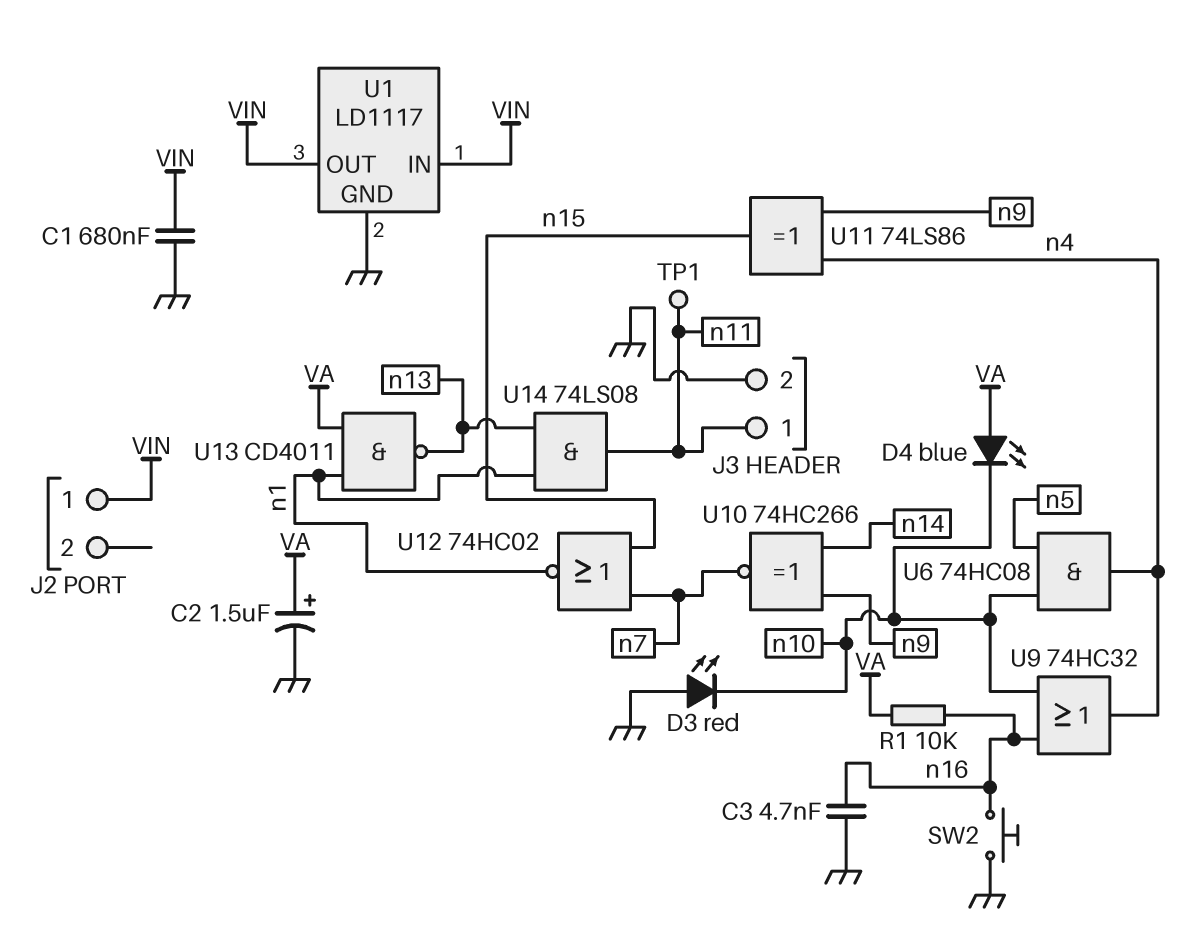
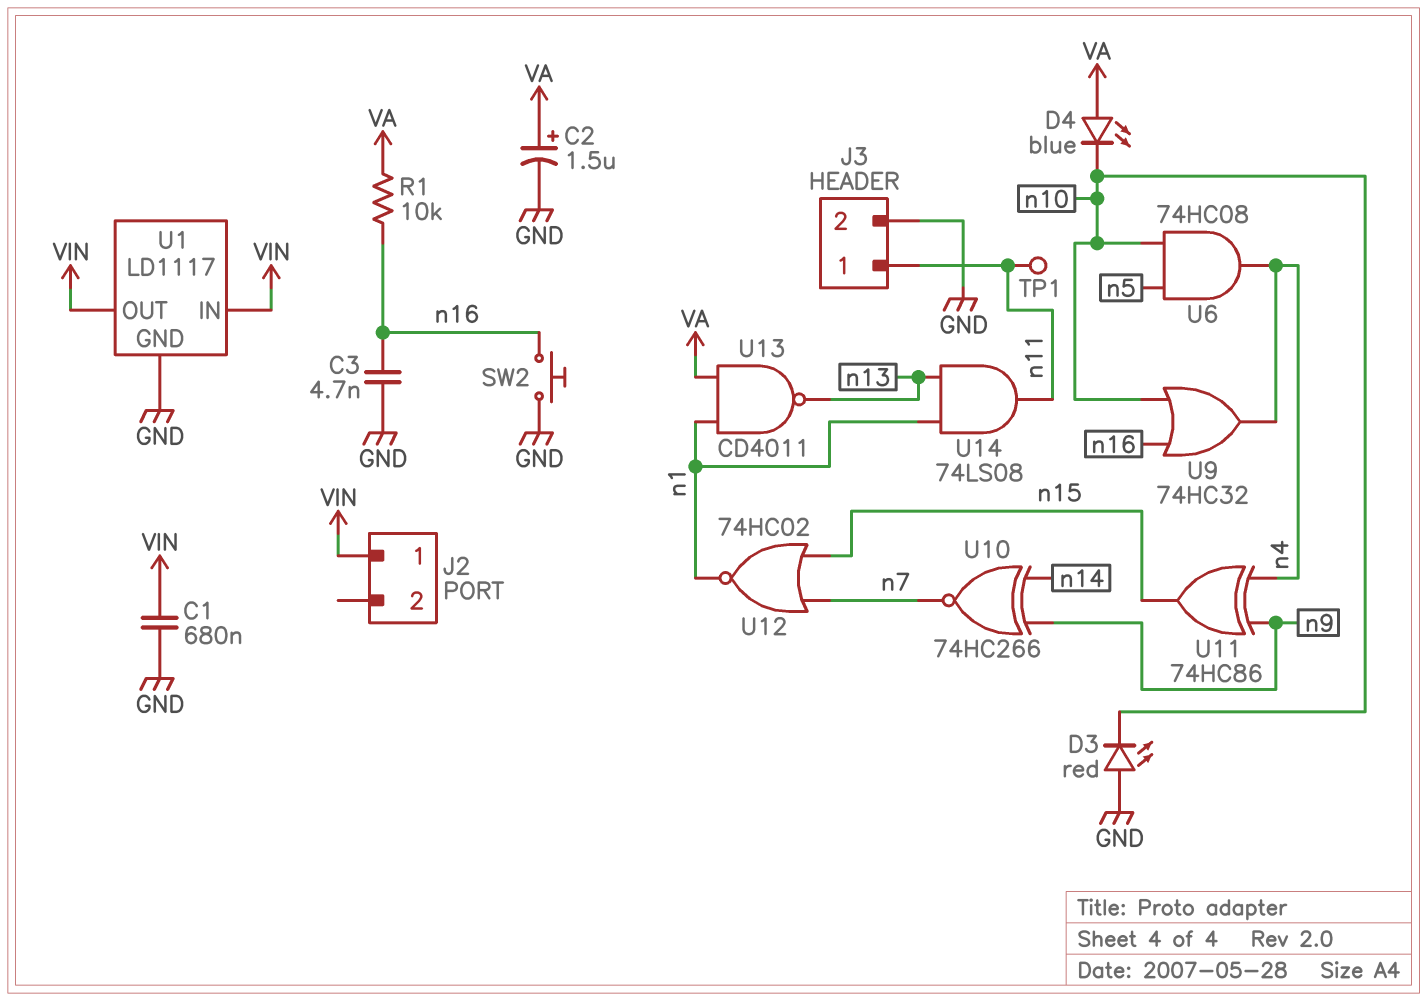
U11: XOR 74LS86 (in n4, in n9, out n15) -> XOR 74HC86 (in n4, in n9, out n15)

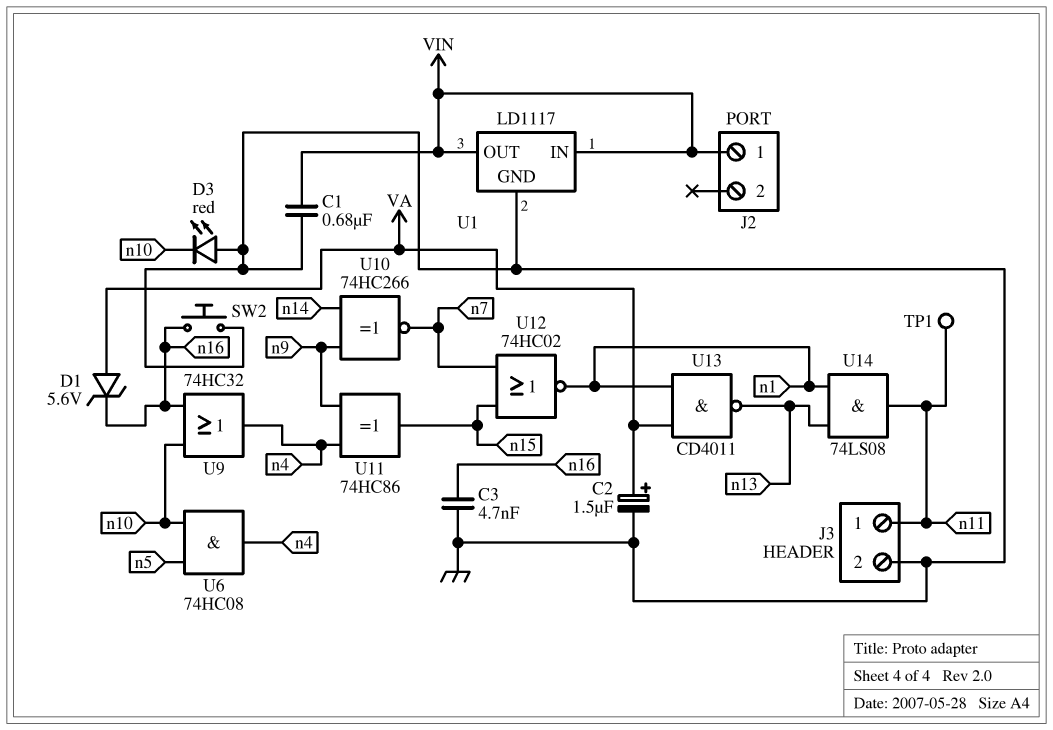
D1: none -> zener 5.6V (A VA, K n16)
D4: LED blue (A VA, K n10) -> none
R1: 10k (VA, n16) -> none

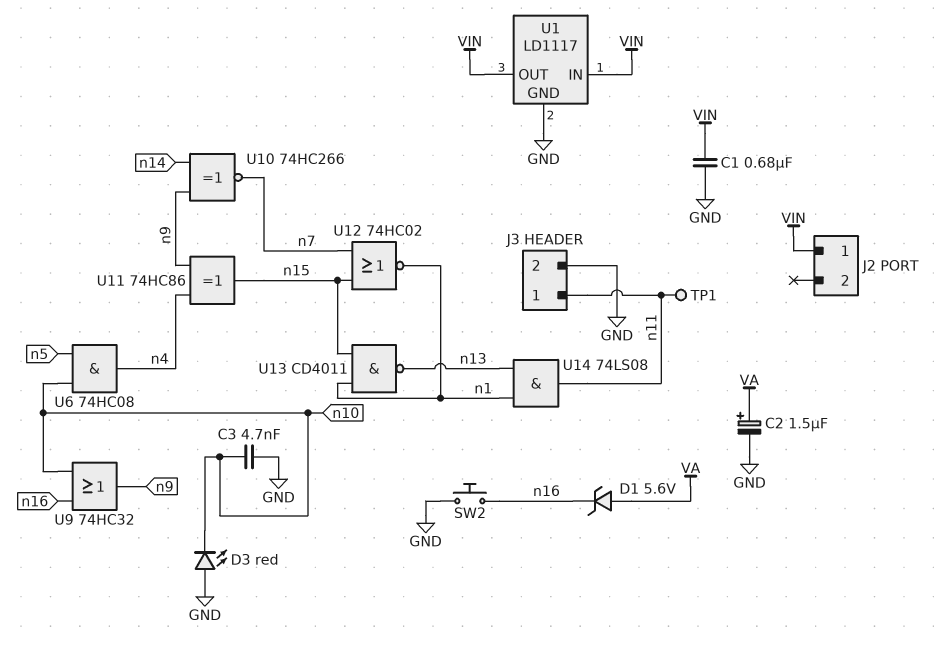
C3: 4.7nF (GND, n16) -> 4.7nF (GND, n10)
U9: OR 74HC32 (in n10, in n16, out n4) -> OR 74HC32 (in n10, in n16, out n9)
U13: NAND CD4011 (in VA, in n1, out n13) -> NAND CD4011 (in n1, in n15, out n13)

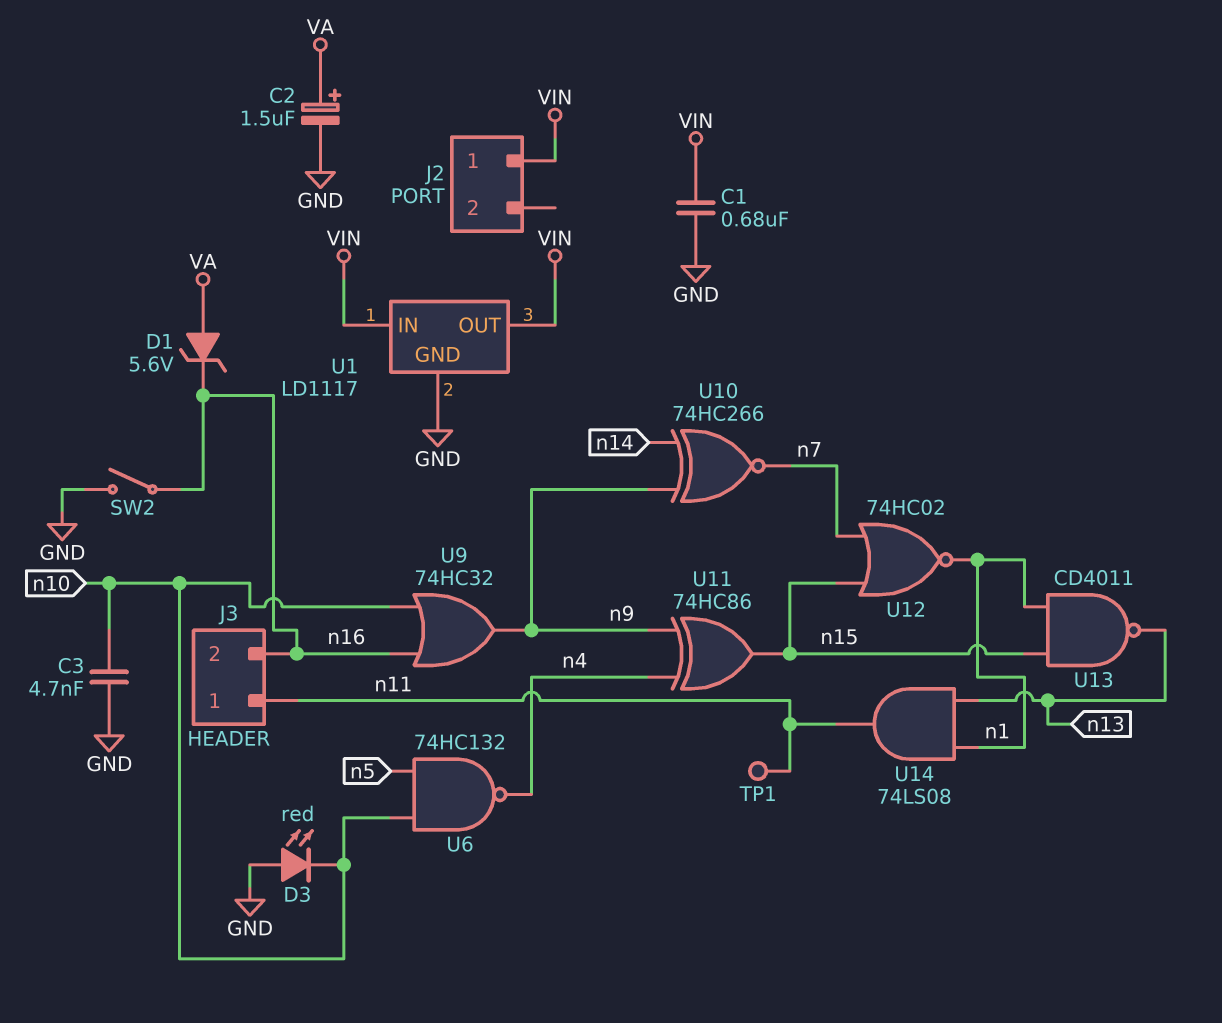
J3 pin 2: GND -> n16
SW2: button (GND, n16) -> switch (GND, n16)
U6: AND 74HC08 (in n5, in n10, out n4) -> NAND 74HC132 (in n5, in n10, out n4)

